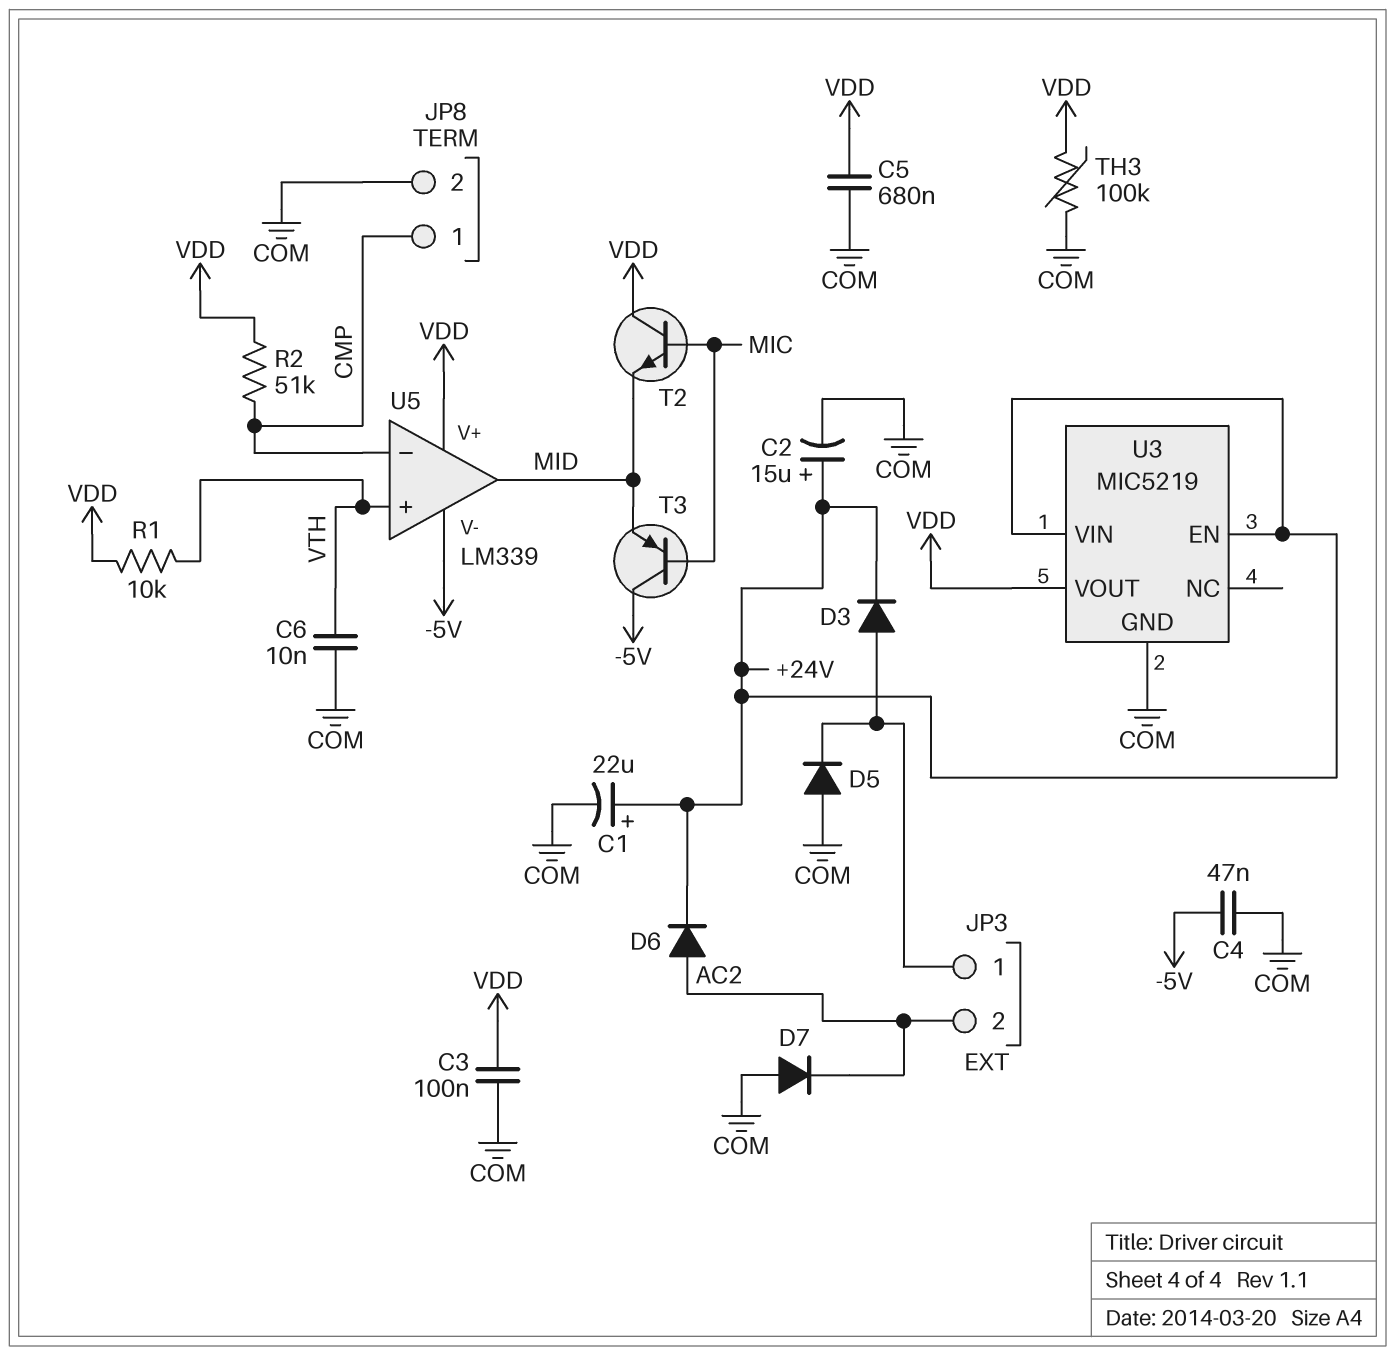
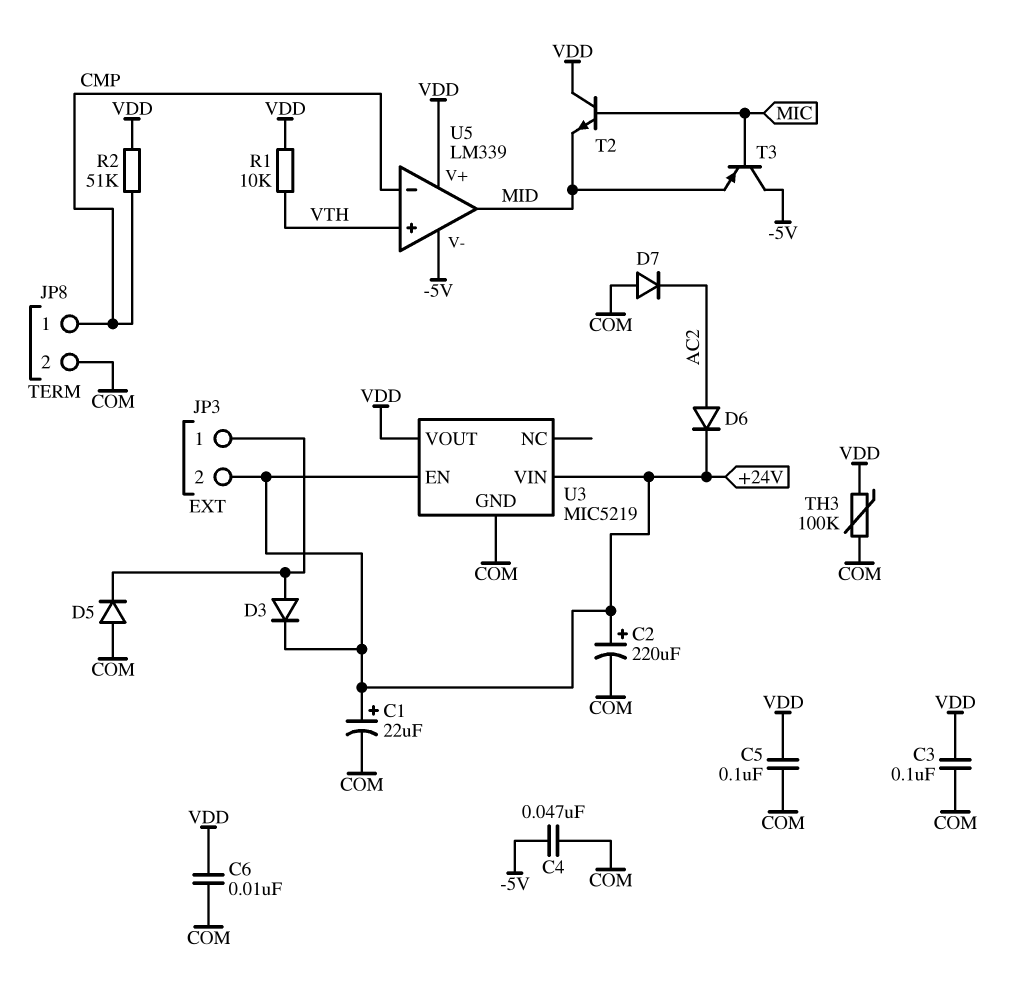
C2: 15uF (plus +24V, minus COM) -> 220uF (plus +24V, minus COM)
C5: 680nF (COM, VDD) -> 100nF (COM, VDD)
C6: 10nF (COM, VTH) -> 10nF (COM, VDD)
JP3 pin 2: AC2 -> +24V

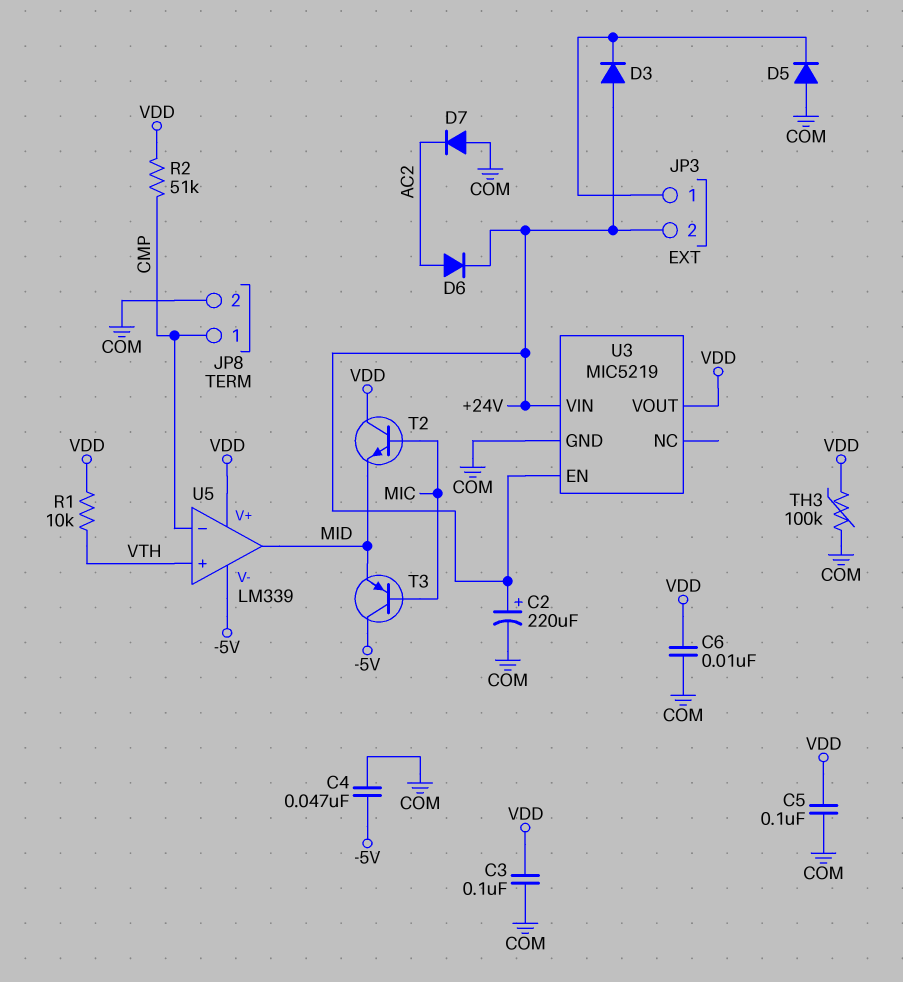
C1: 22uF (plus +24V, minus COM) -> none
D3: diode (A JP3/1, K +24V) -> diode (A +24V, K JP3/1)

